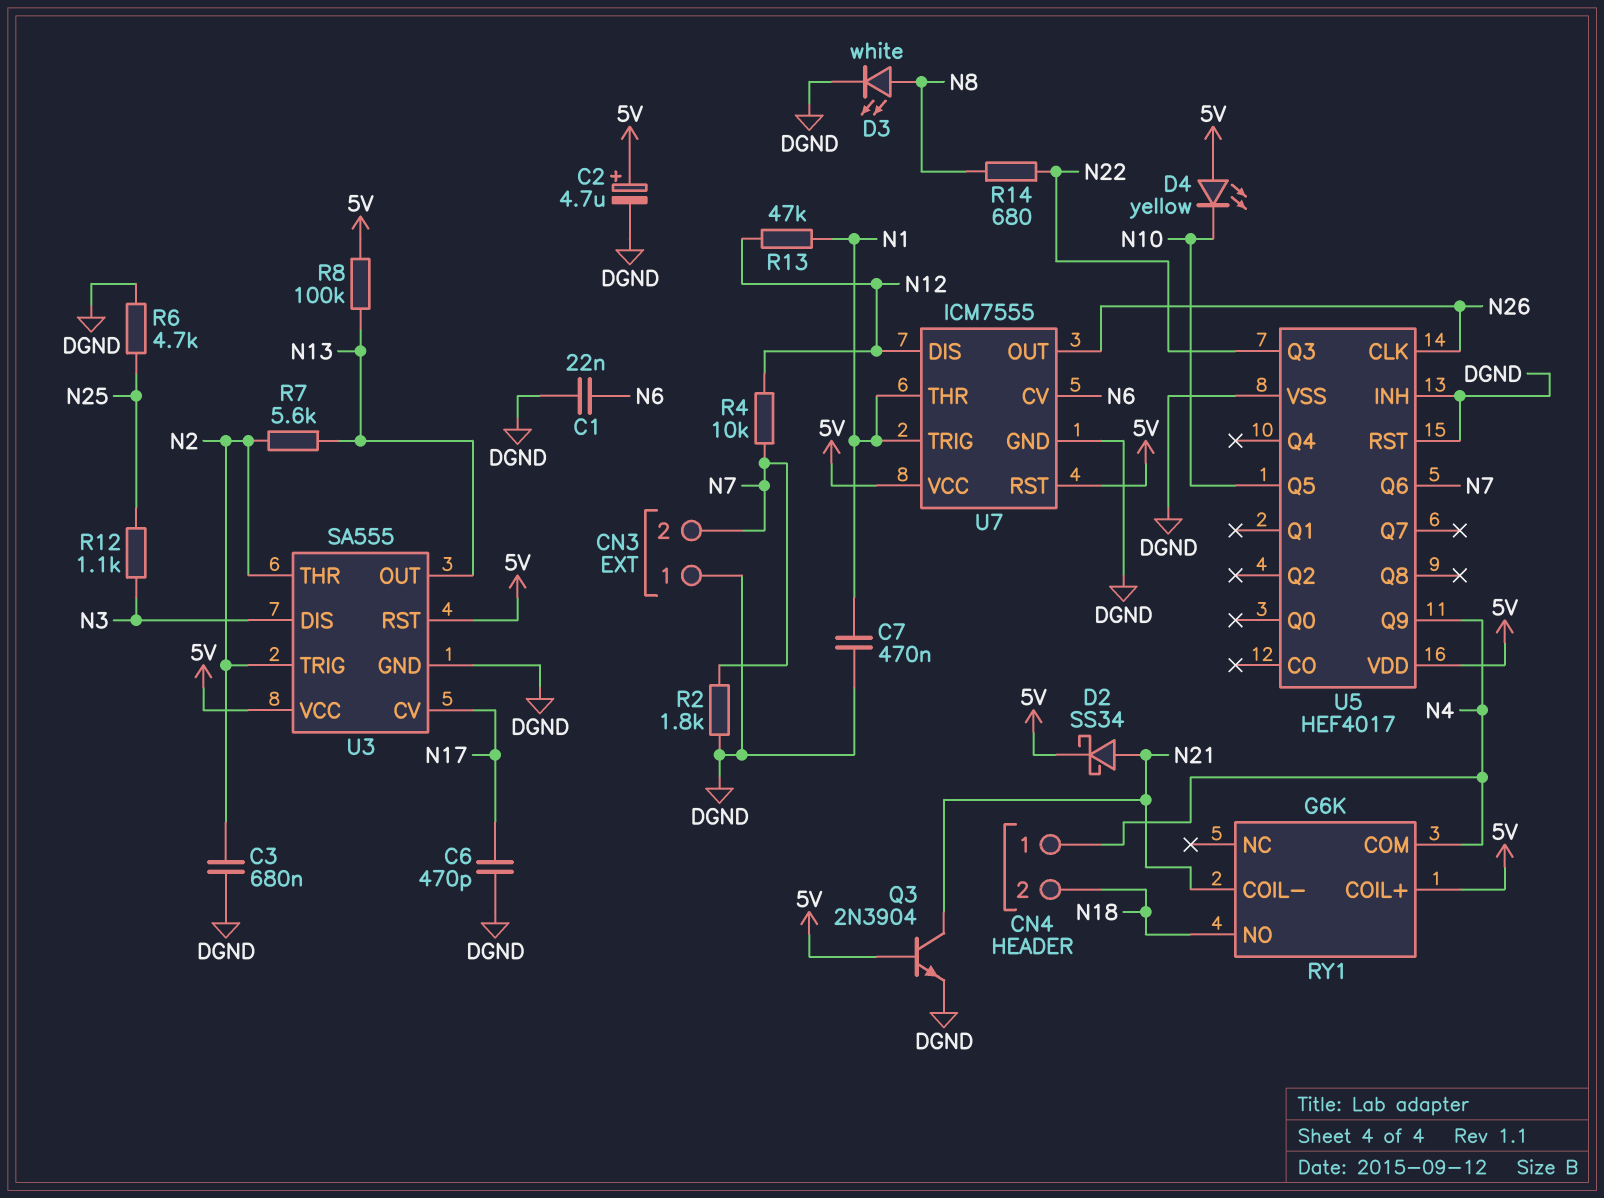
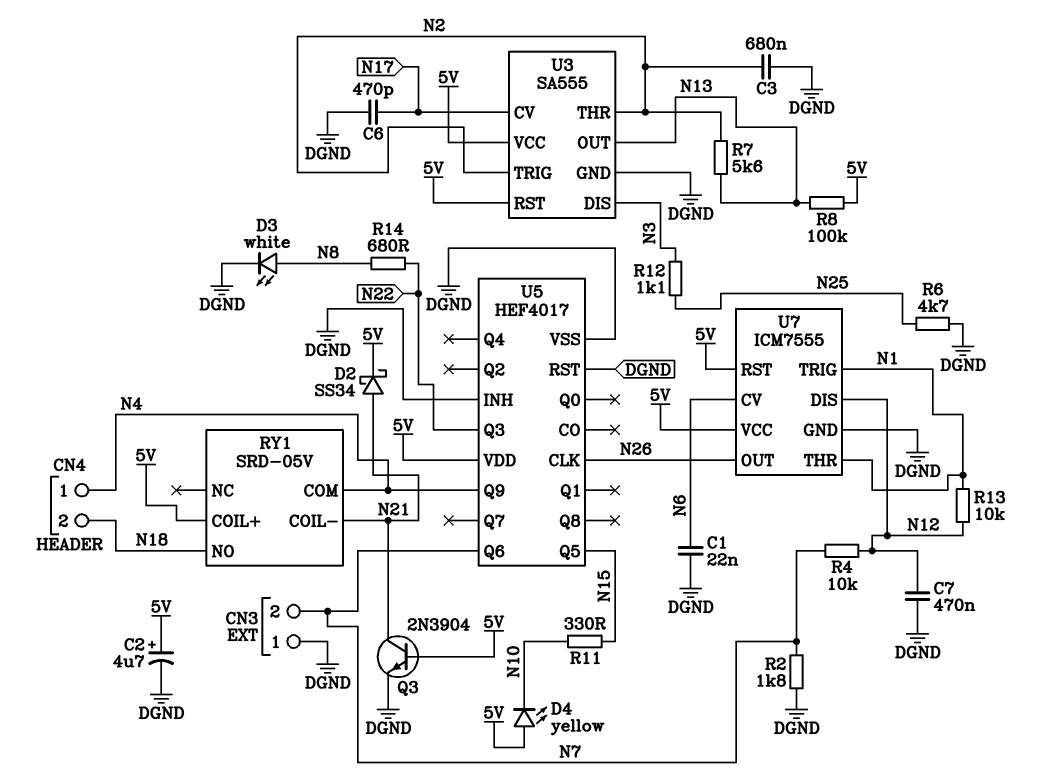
C7: 470nF (DGND, N1) -> 470nF (DGND, N12)
R11: none -> 330 (N10, N15)
R13: 47k (N1, N12) -> 10k (N1, N12)
RY1: G6K -> SRD-05V
U5 pin Q5: N10 -> N15

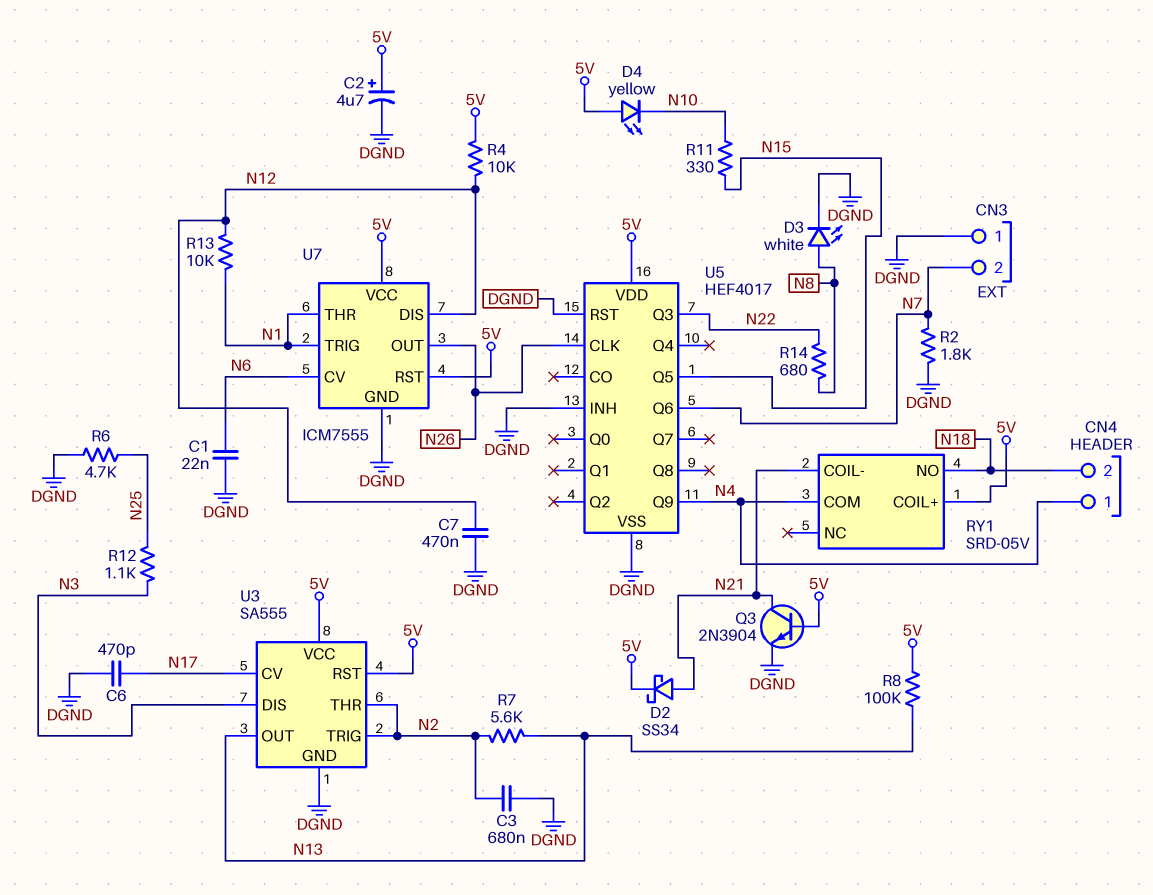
R4: 10k (N7, N12) -> 10k (5V, N12)

